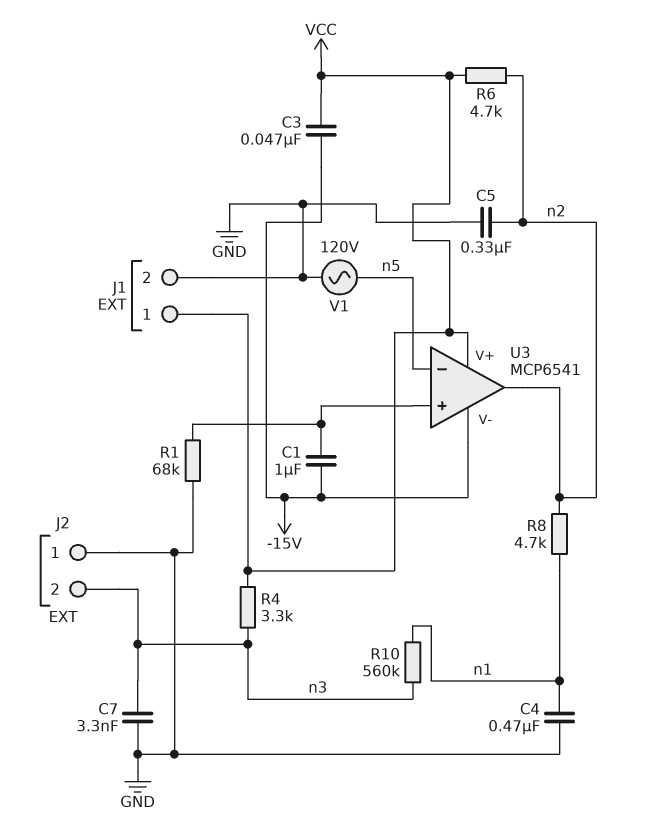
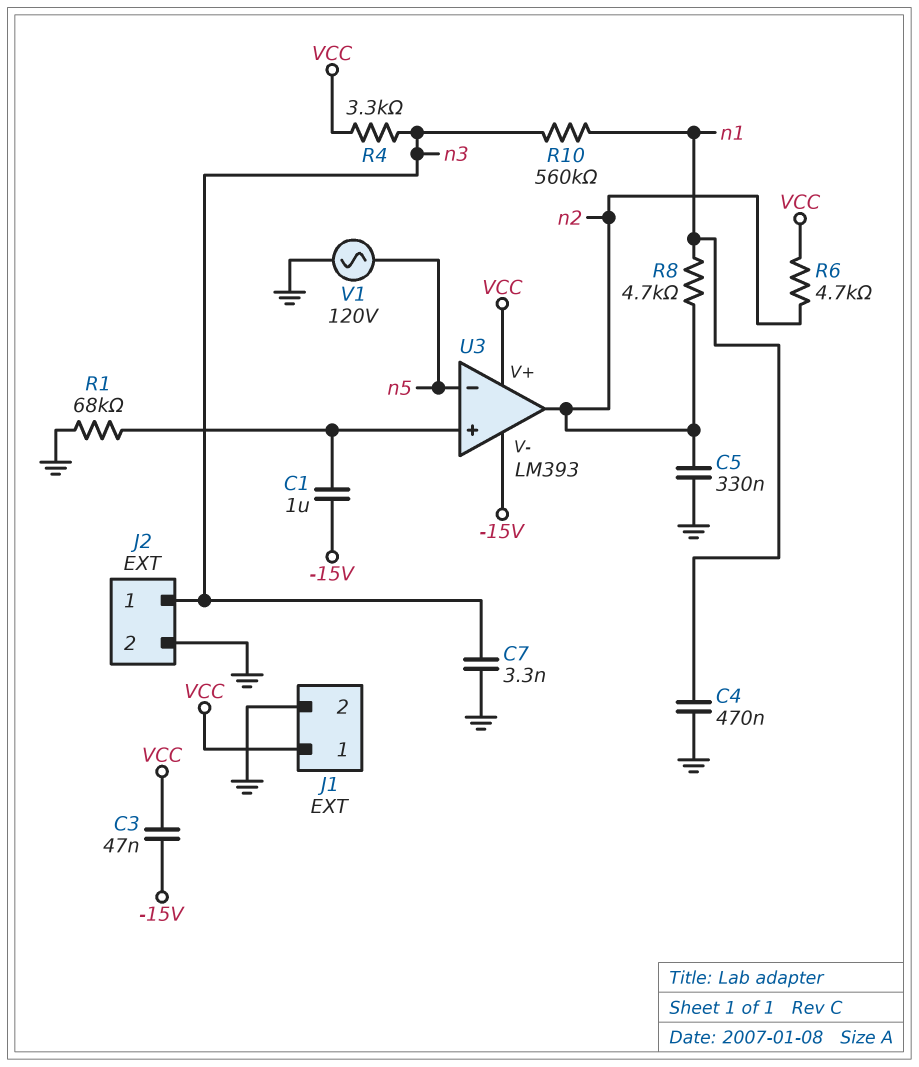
J2 pin 1: GND -> n3
J2 pin 2: n3 -> GND
U3: MCP6541 -> LM393

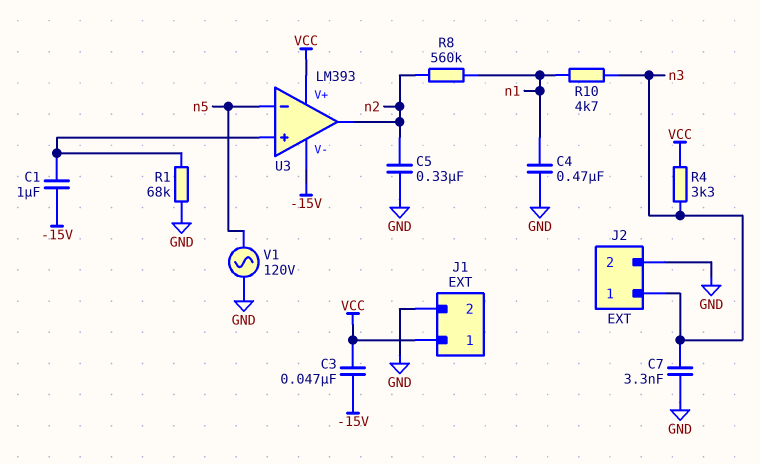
R6: 4.7k (VCC, n2) -> none
R8: 4.7k (n1, n2) -> 560k (n1, n2)
R10: 560k (n1, n3) -> 4.7k (n1, n3)

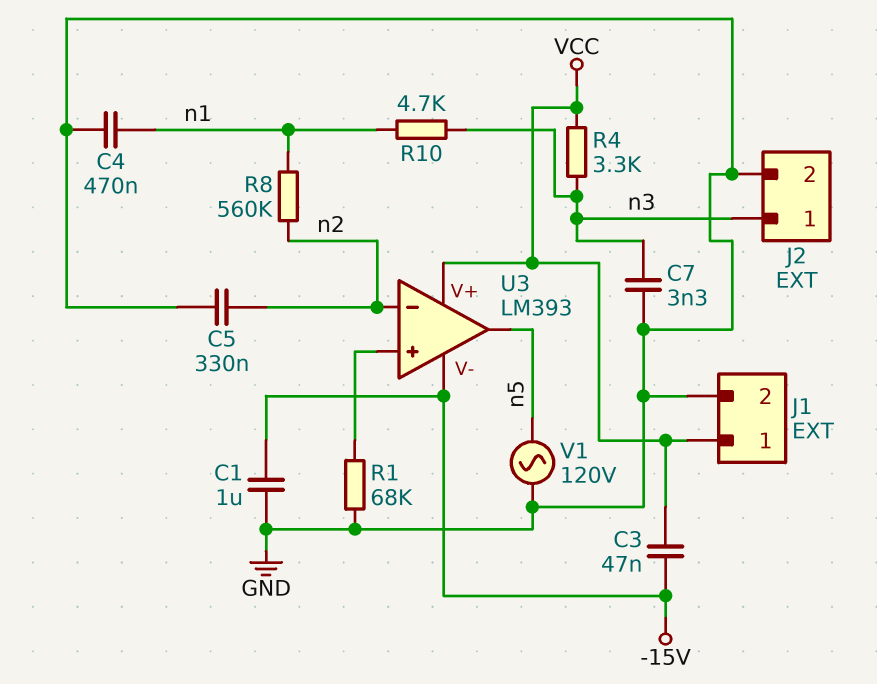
C1: 1uF (-15V, U3/in+) -> 1uF (-15V, GND)
U3 pin in-: n5 -> n2
U3 pin out: n2 -> n5

